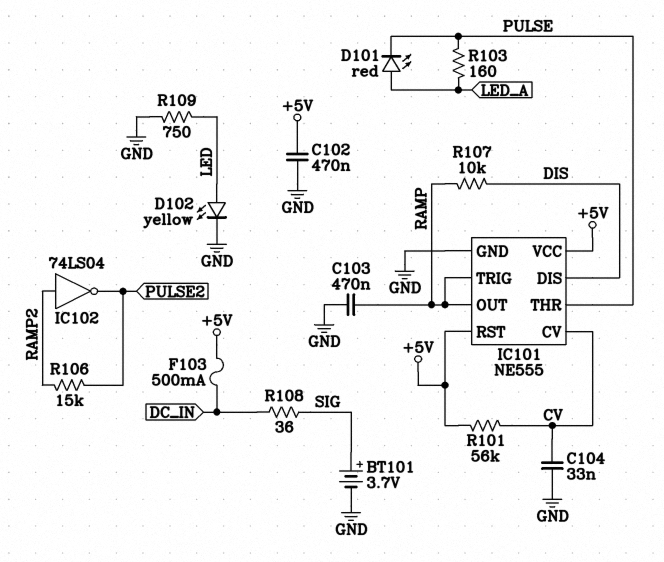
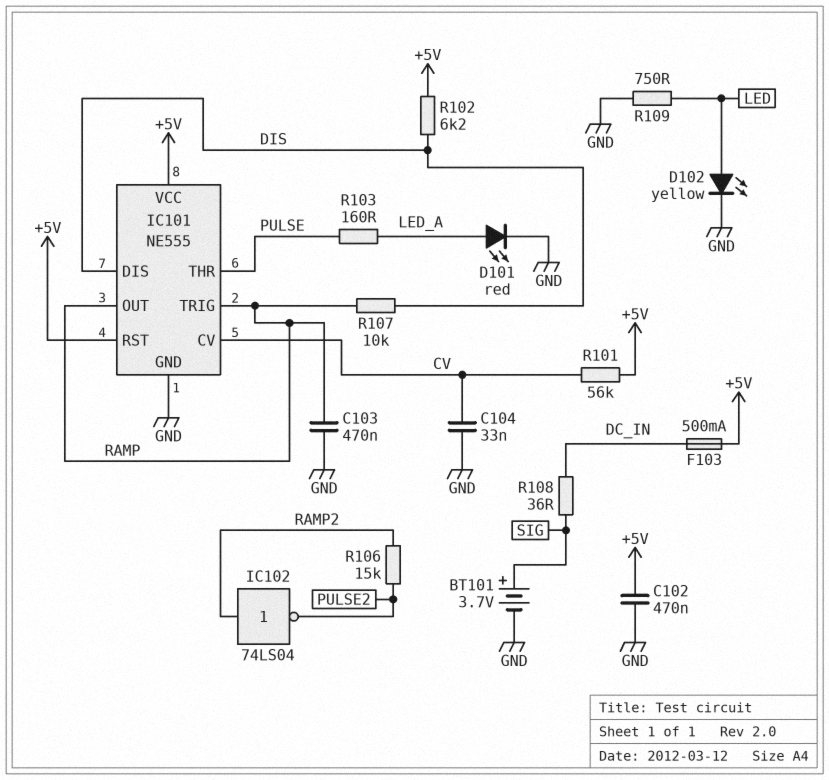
D101: LED red (A LED_A, K PULSE) -> LED red (A LED_A, K GND)
R102: none -> 6.2k (+5V, DIS)

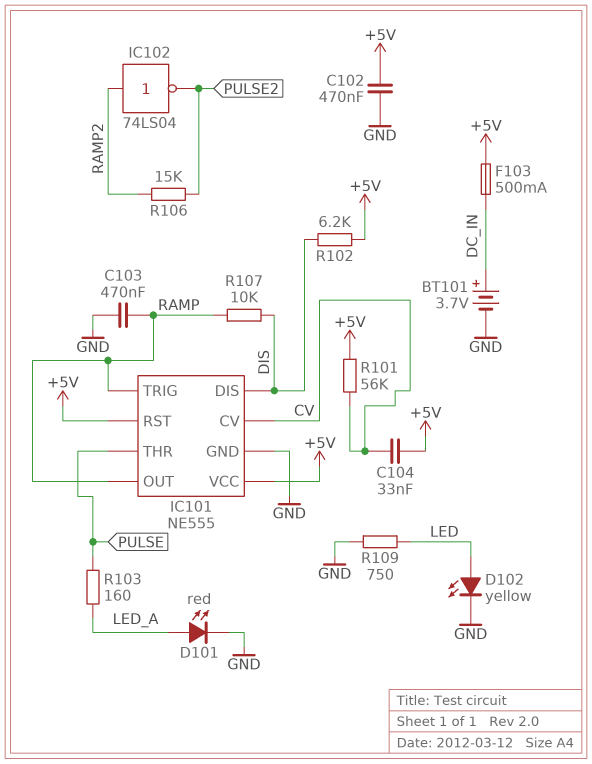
BT101: 3.7V (plus SIG, minus GND) -> 3.7V (plus DC_IN, minus GND)
C104: 33nF (CV, GND) -> 33nF (+5V, CV)
R108: 36 (DC_IN, SIG) -> none

